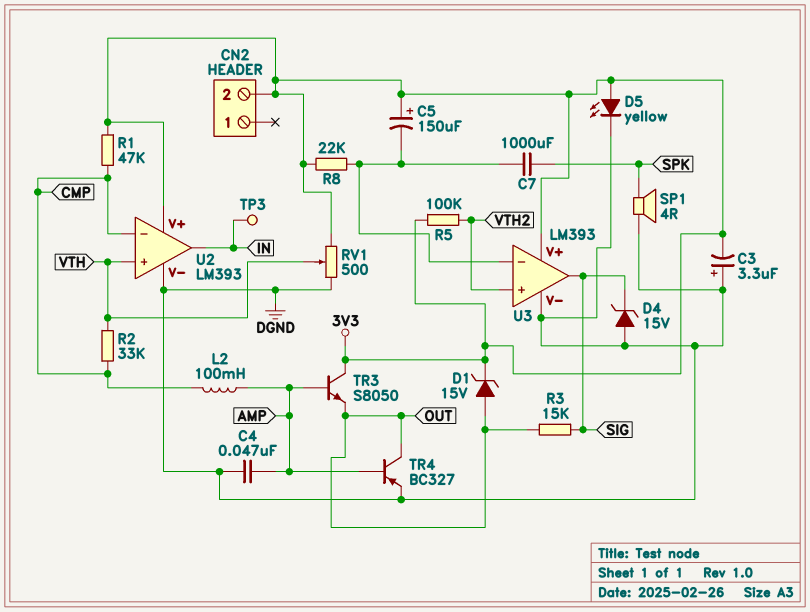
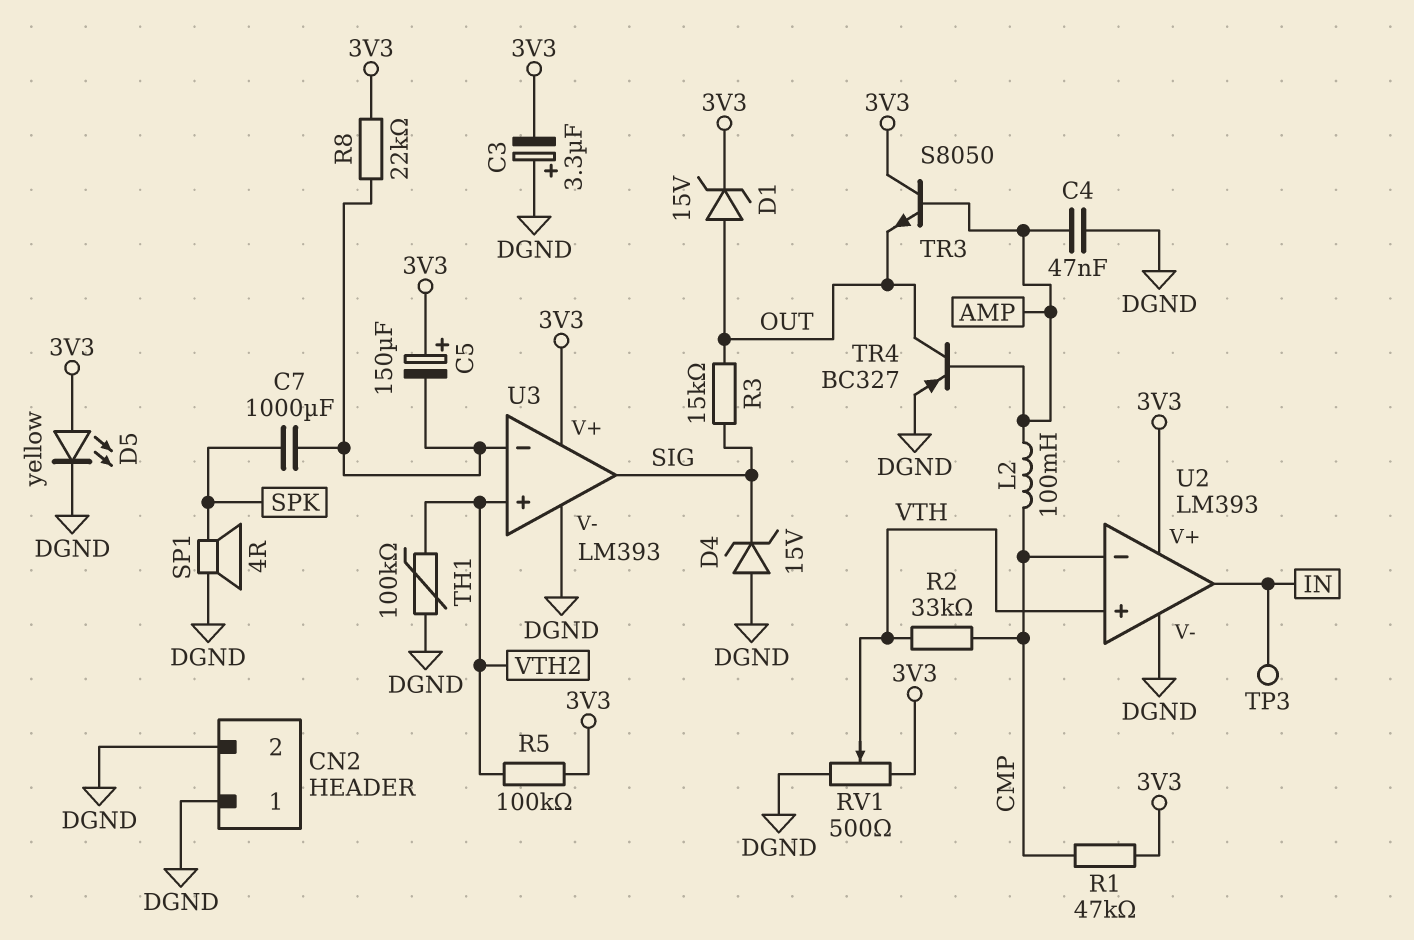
CN2 pin 1: none -> DGND
CN2 pin 2: 3V3 -> DGND
TH1: none -> 100k (DGND, VTH2)

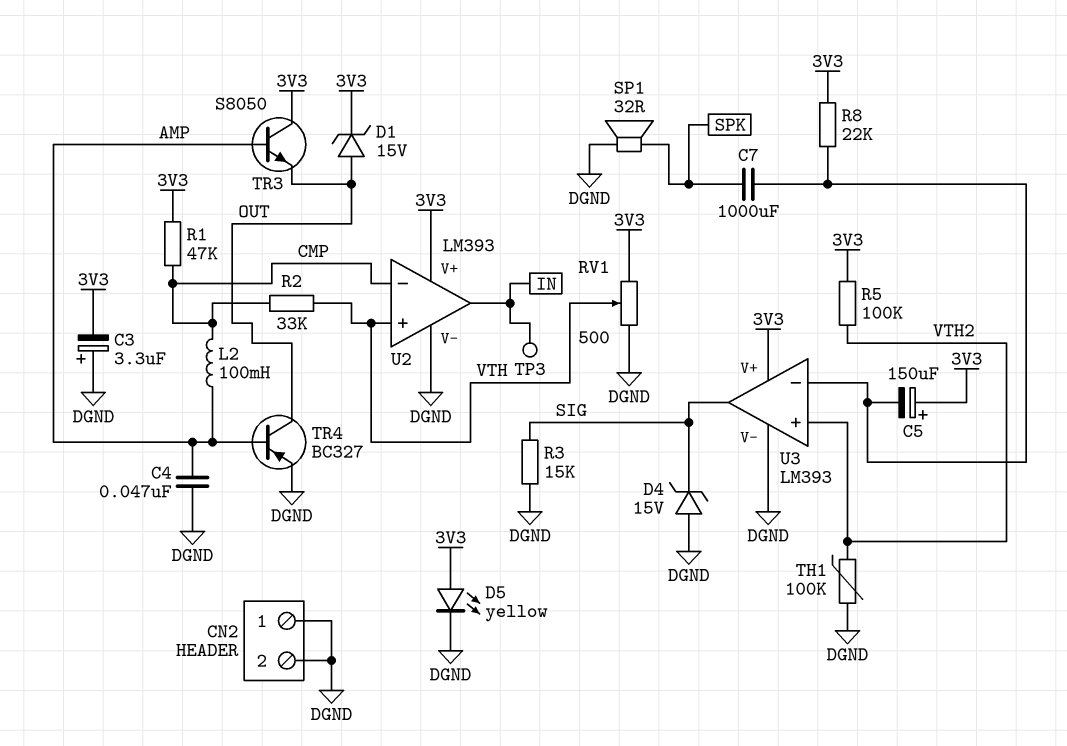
R3: 15k (OUT, SIG) -> 15k (DGND, SIG)
SP1: speaker 4R (DGND, SPK) -> speaker 32R (DGND, SPK)

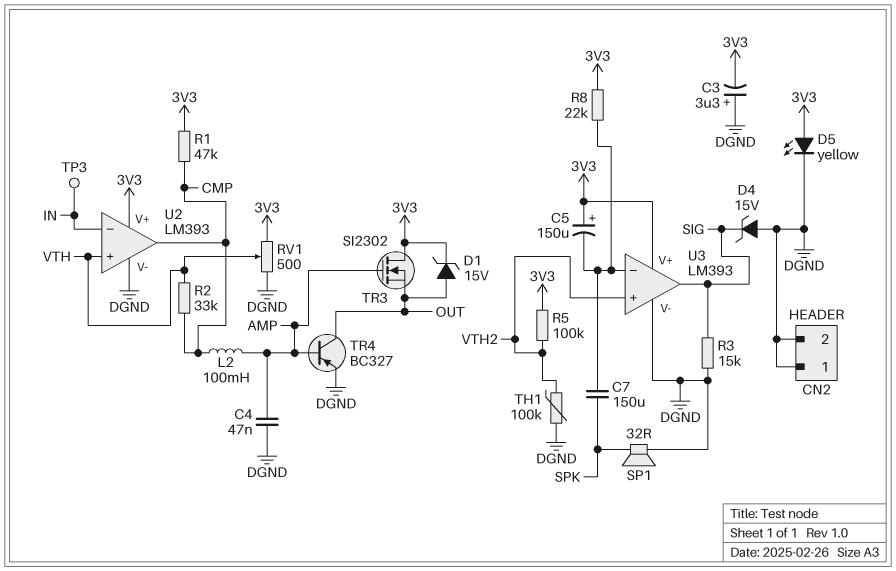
C7: 1000uF (SPK, U3/in-) -> 150uF (SPK, U3/in-)
TR3: NPN S8050 (B AMP, C 3V3, E OUT) -> NMOS SI2302 (G AMP, D 3V3, S OUT)
U2 pin in-: CMP -> IN
U2 pin out: IN -> CMP

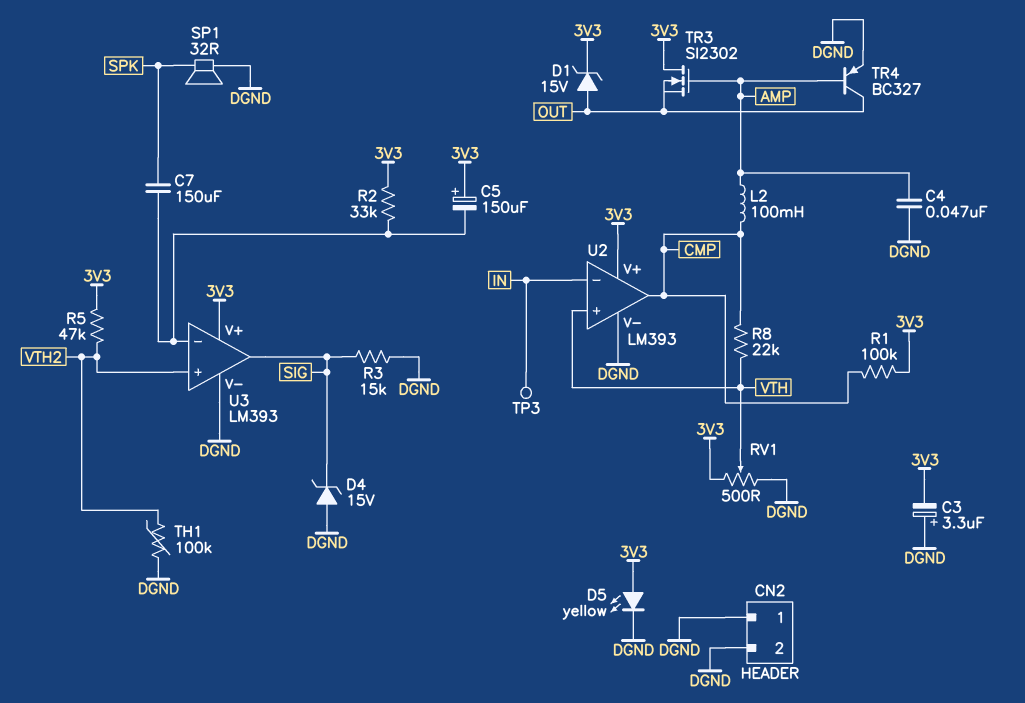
R1: 47k (3V3, CMP) -> 100k (3V3, CMP)
R2: 33k (CMP, VTH) -> 33k (3V3, U3/in-)
R5: 100k (3V3, VTH2) -> 47k (3V3, VTH2)
R8: 22k (3V3, U3/in-) -> 22k (CMP, VTH)

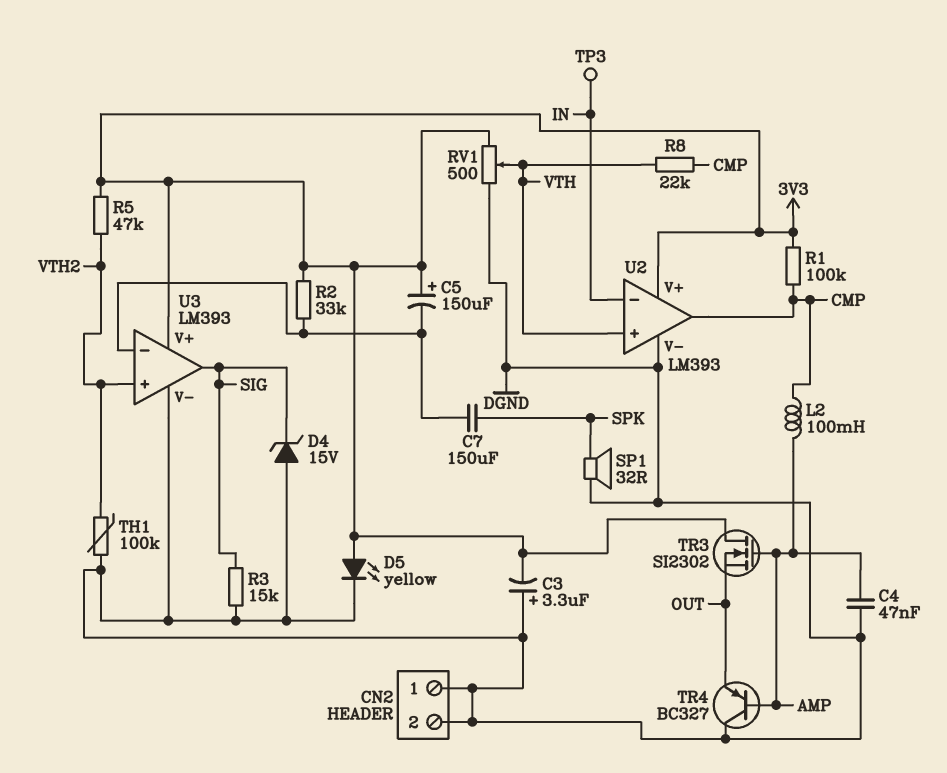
D1: zener 15V (A OUT, K 3V3) -> none
TR4: PNP BC327 (B AMP, C OUT, E DGND) -> PNP BC327 (B AMP, C DGND, E OUT)

